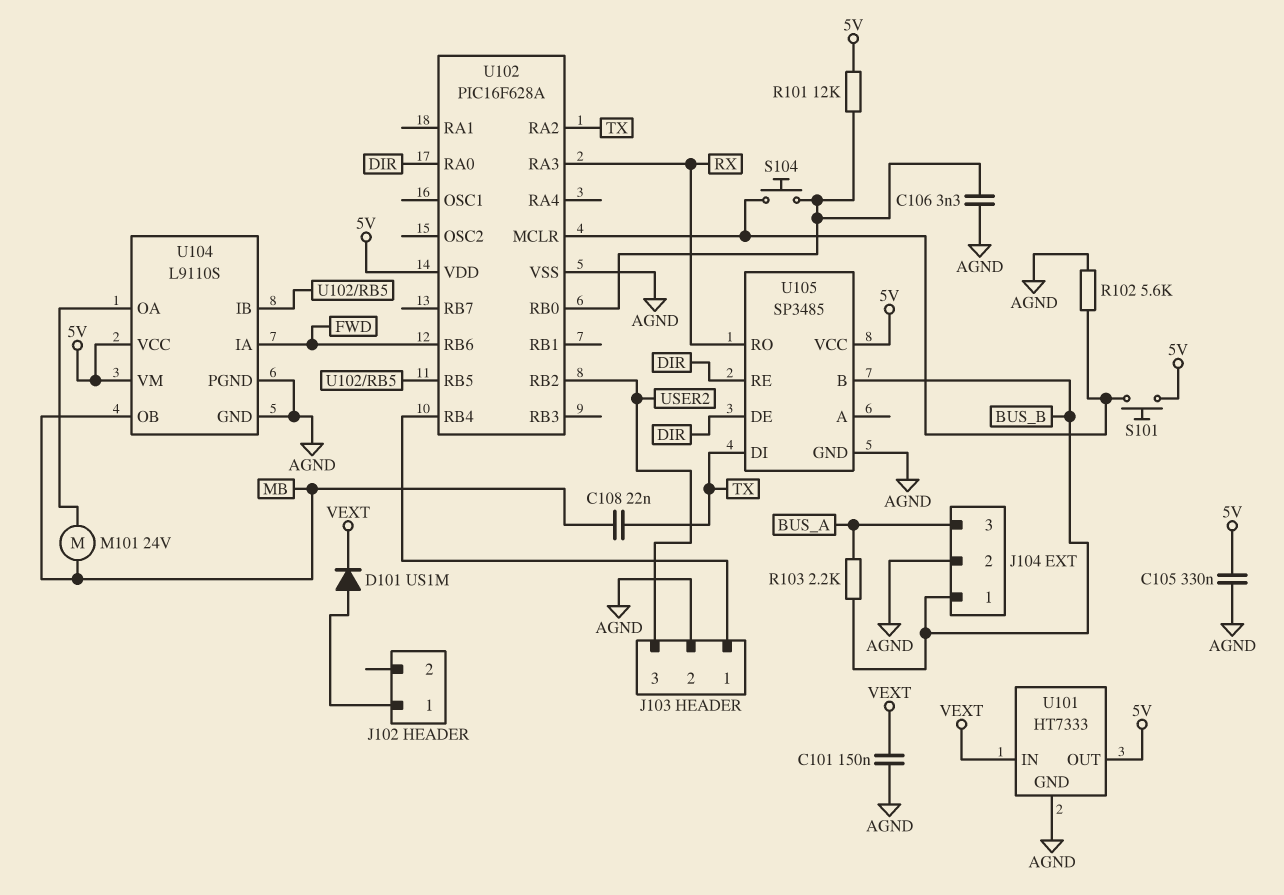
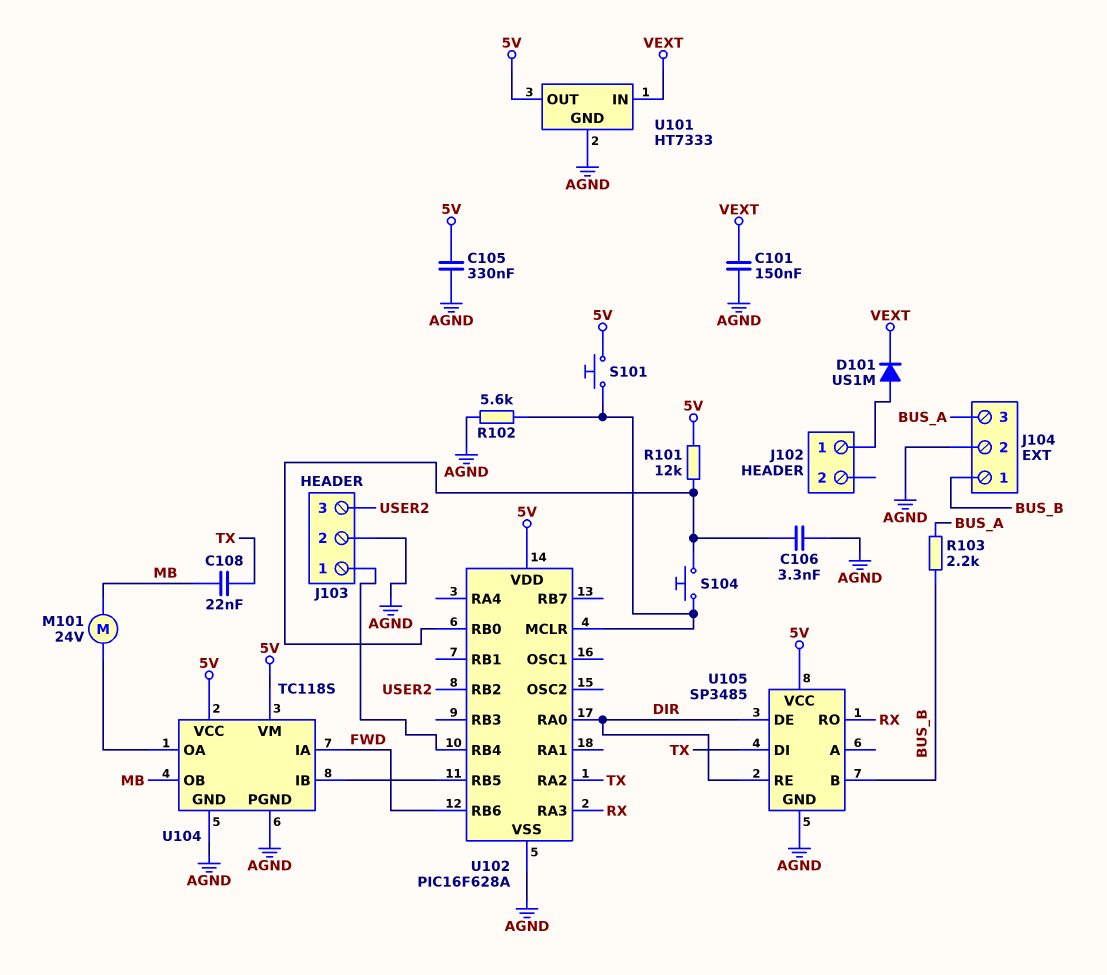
U104: L9110S -> TC118S

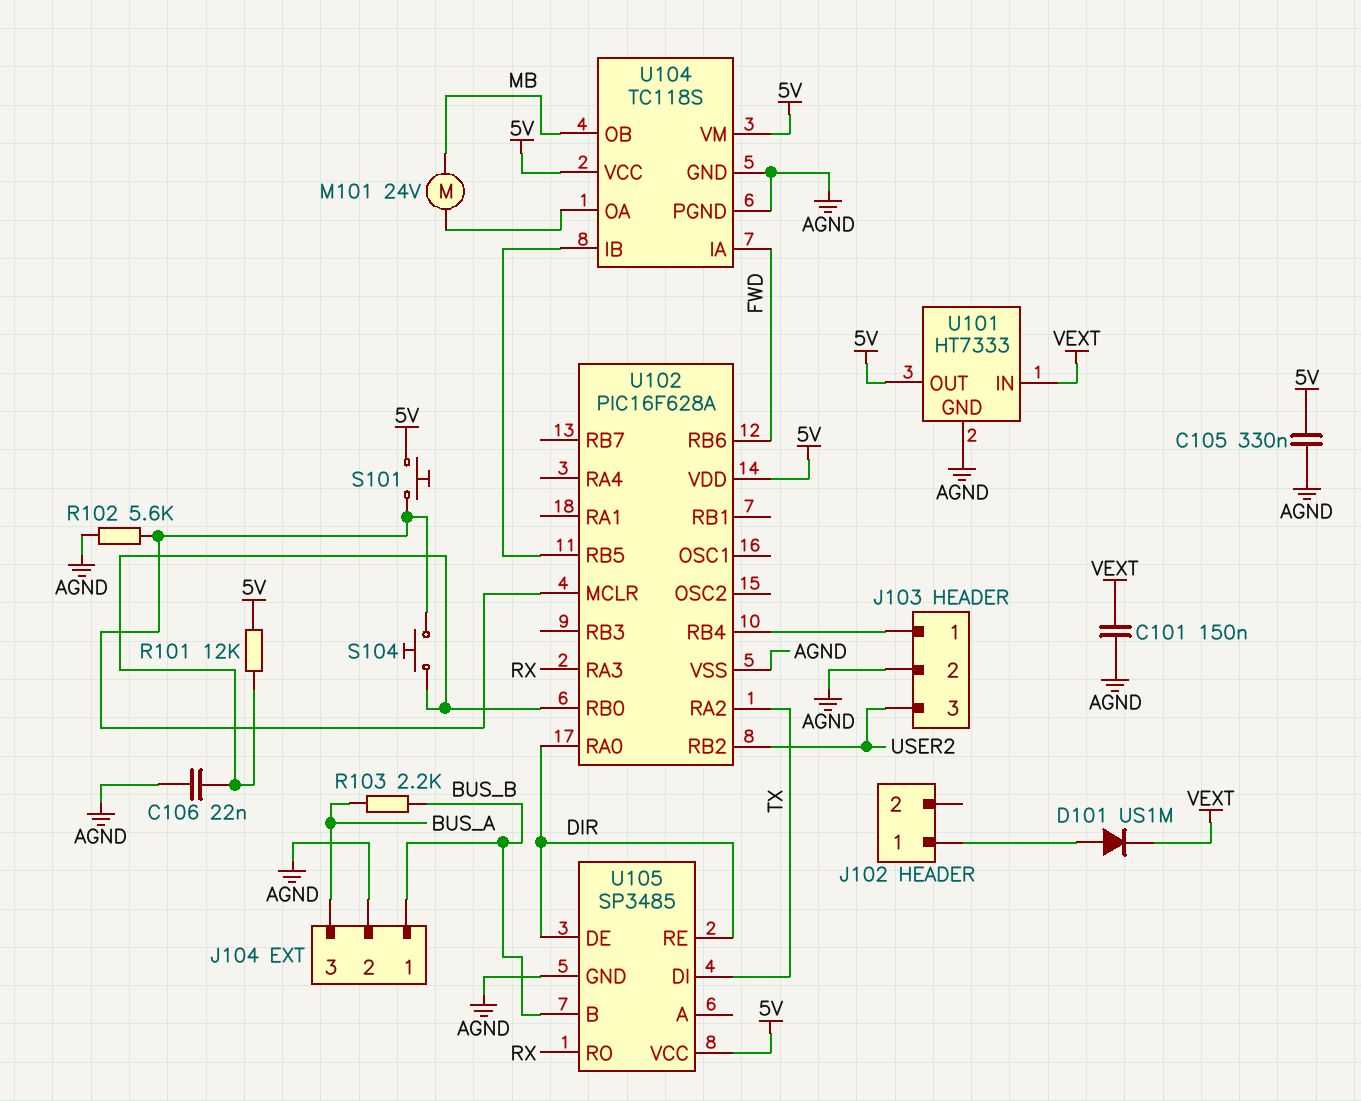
C106: 3.3nF (AGND, U102/RB0) -> 22nF (AGND, U102/RB0)
C108: 22nF (MB, TX) -> none

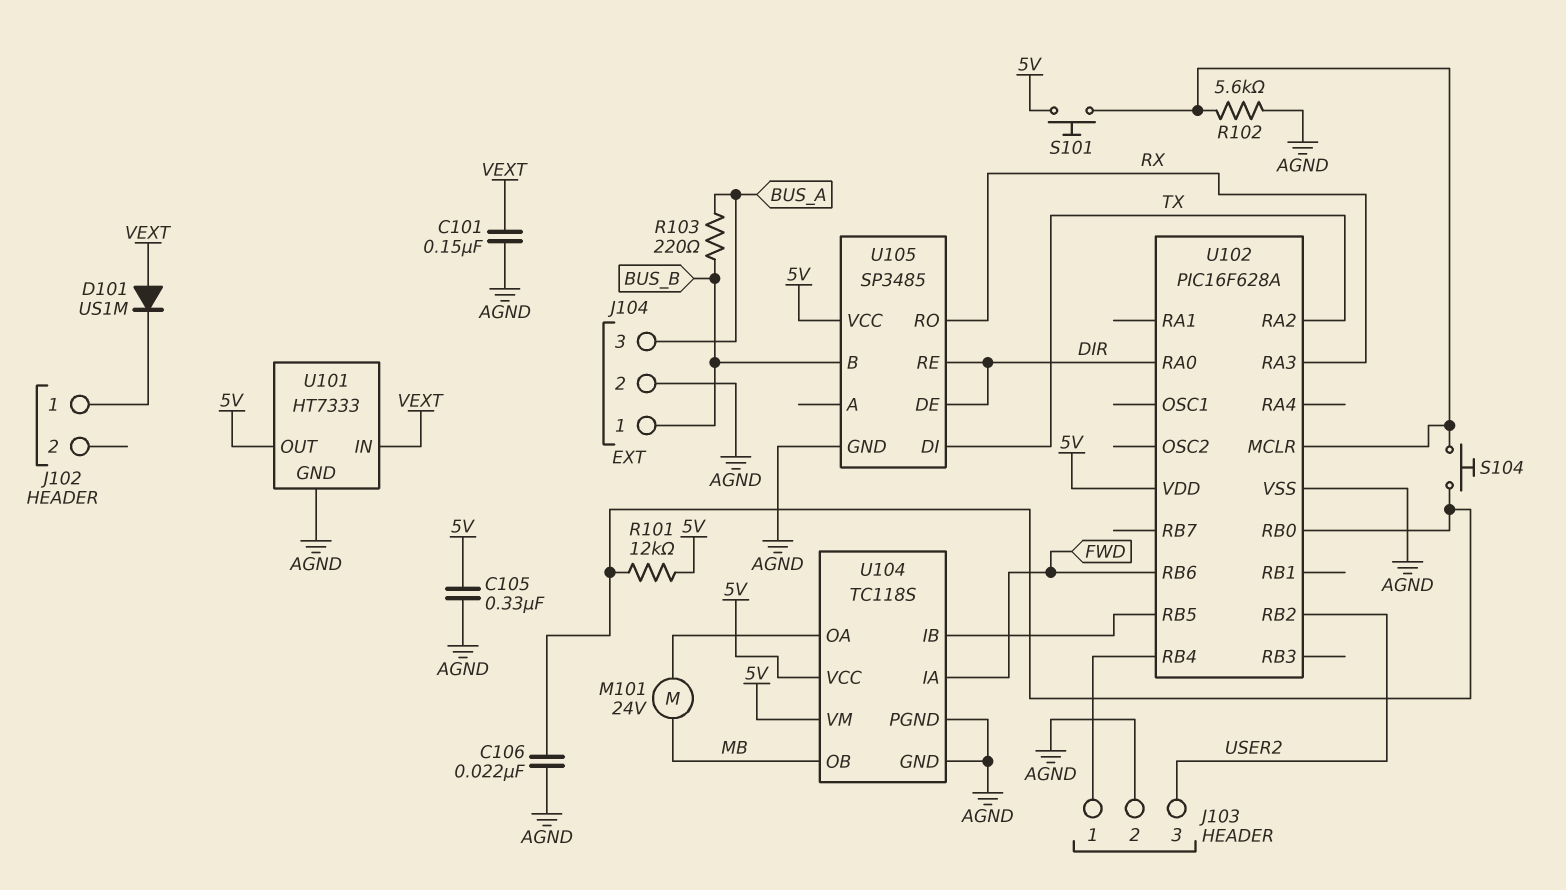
D101: diode US1M (A J102/1, K VEXT) -> diode US1M (A VEXT, K J102/1)
R103: 2.2k (BUS_A, BUS_B) -> 220 (BUS_A, BUS_B)

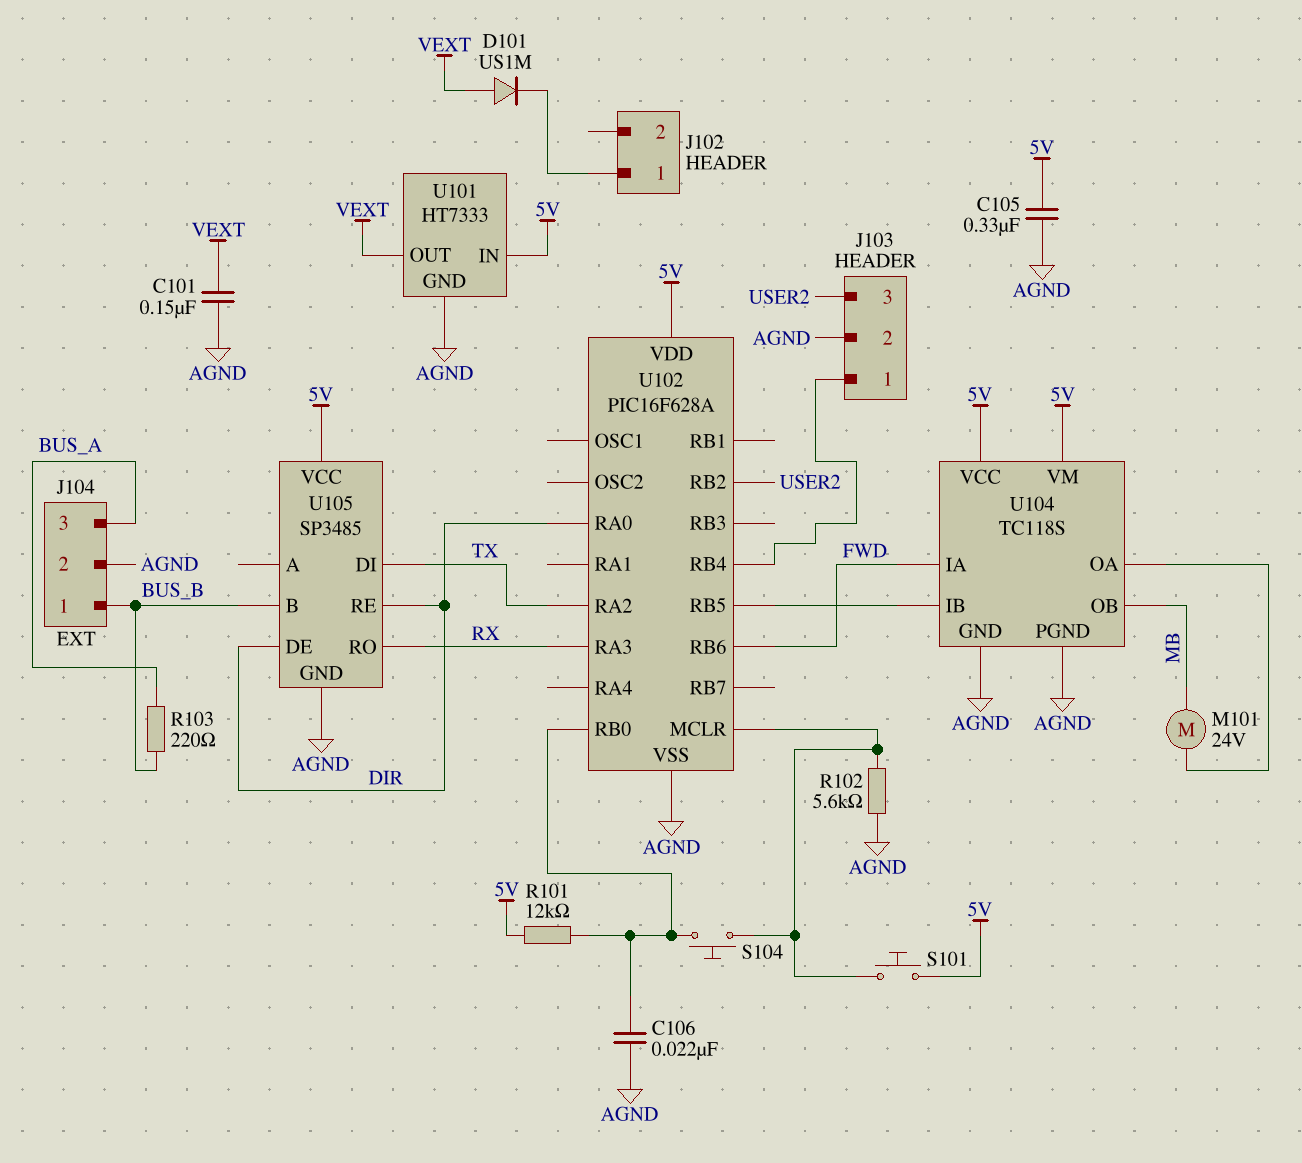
U101 pin IN: VEXT -> 5V
U101 pin OUT: 5V -> VEXT

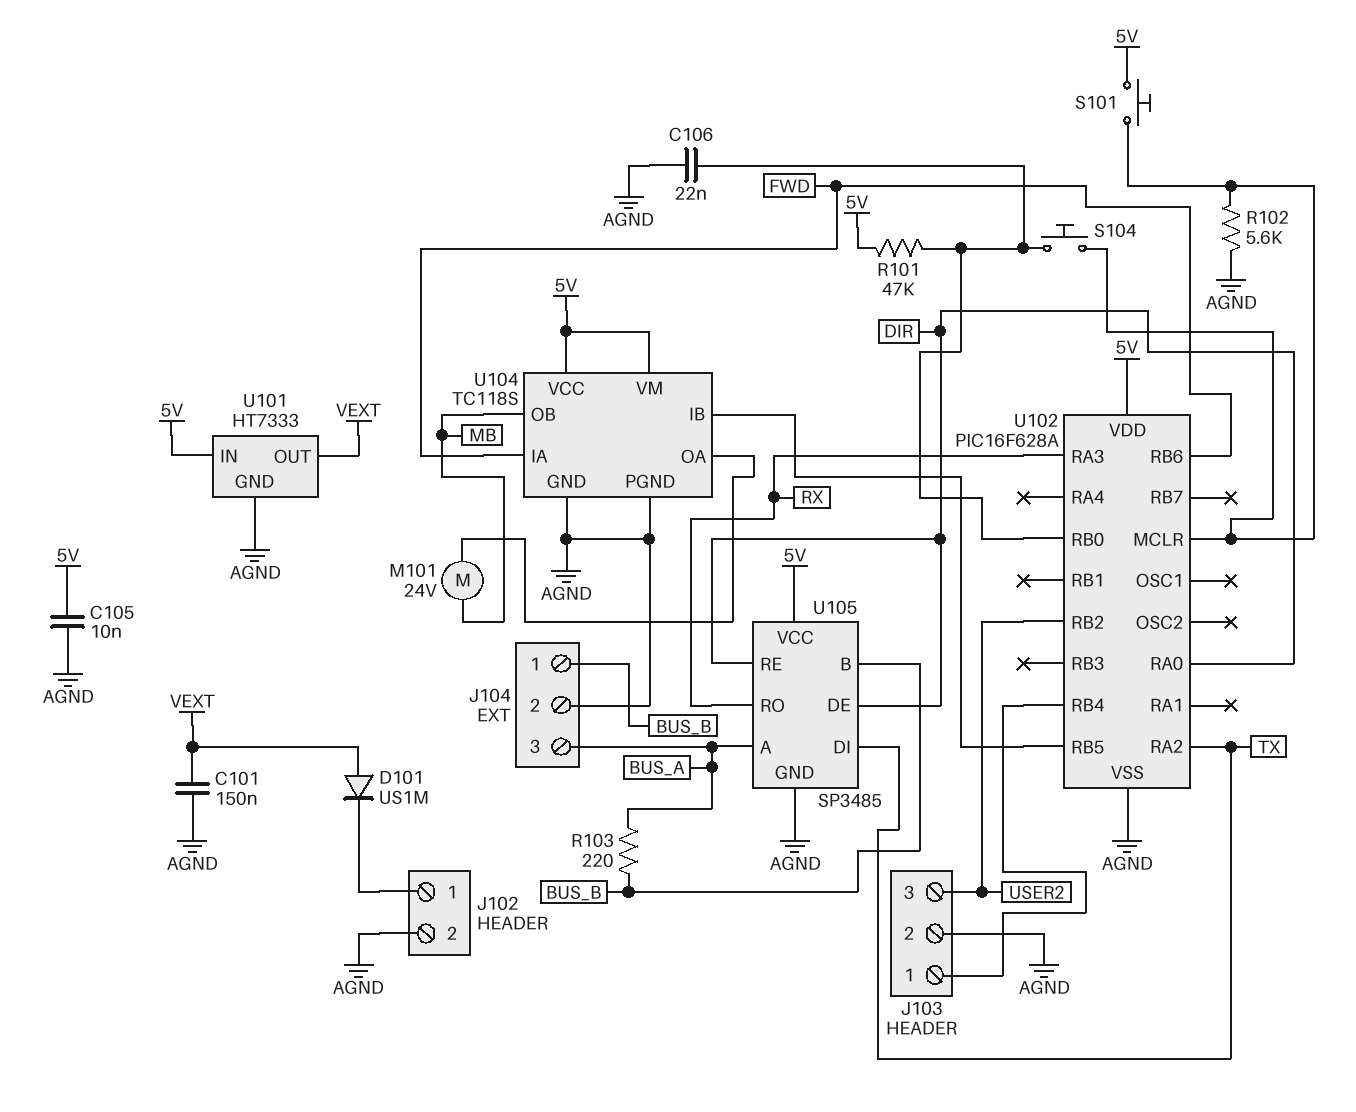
C105: 330nF (5V, AGND) -> 10nF (5V, AGND)
J102 pin 2: none -> AGND
R101: 12k (5V, U102/RB0) -> 47k (5V, U102/RB0)
U105 pin A: none -> BUS_A

